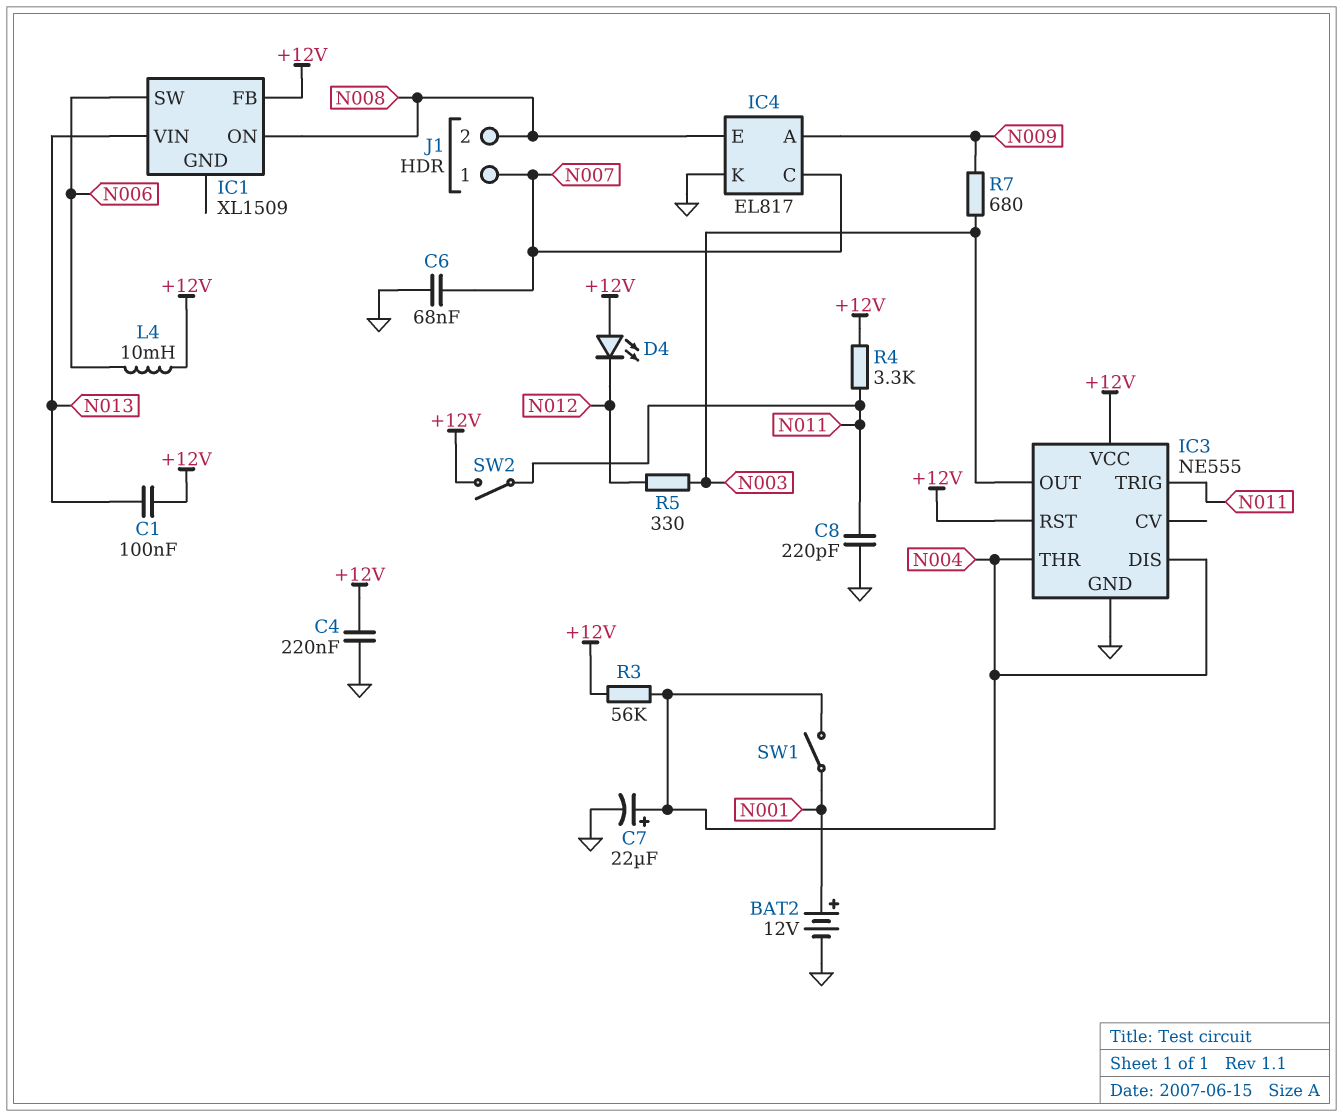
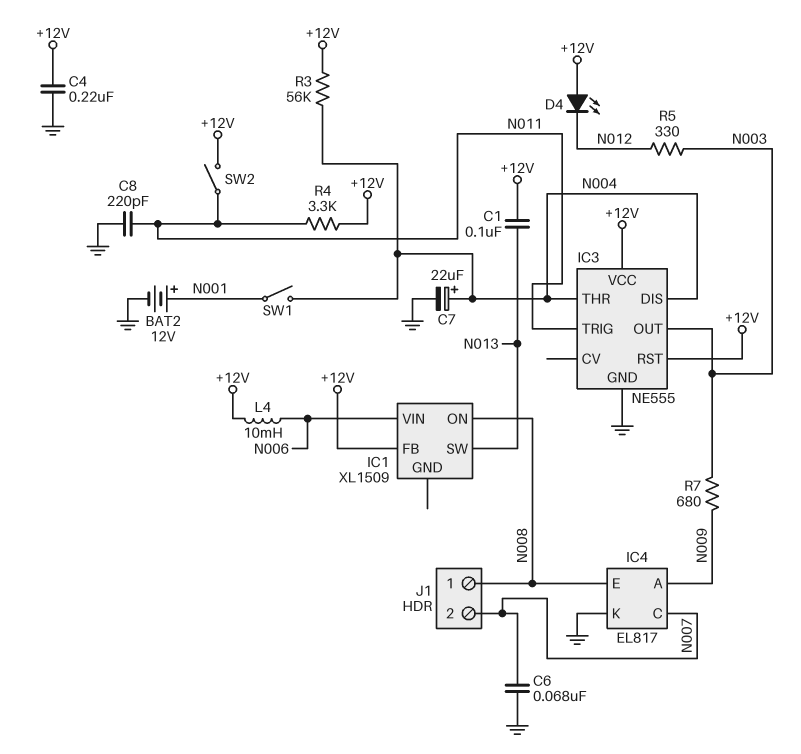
IC1 pin SW: N006 -> N013
IC1 pin VIN: N013 -> N006
J1 pin 1: N007 -> N008
J1 pin 2: N008 -> N007

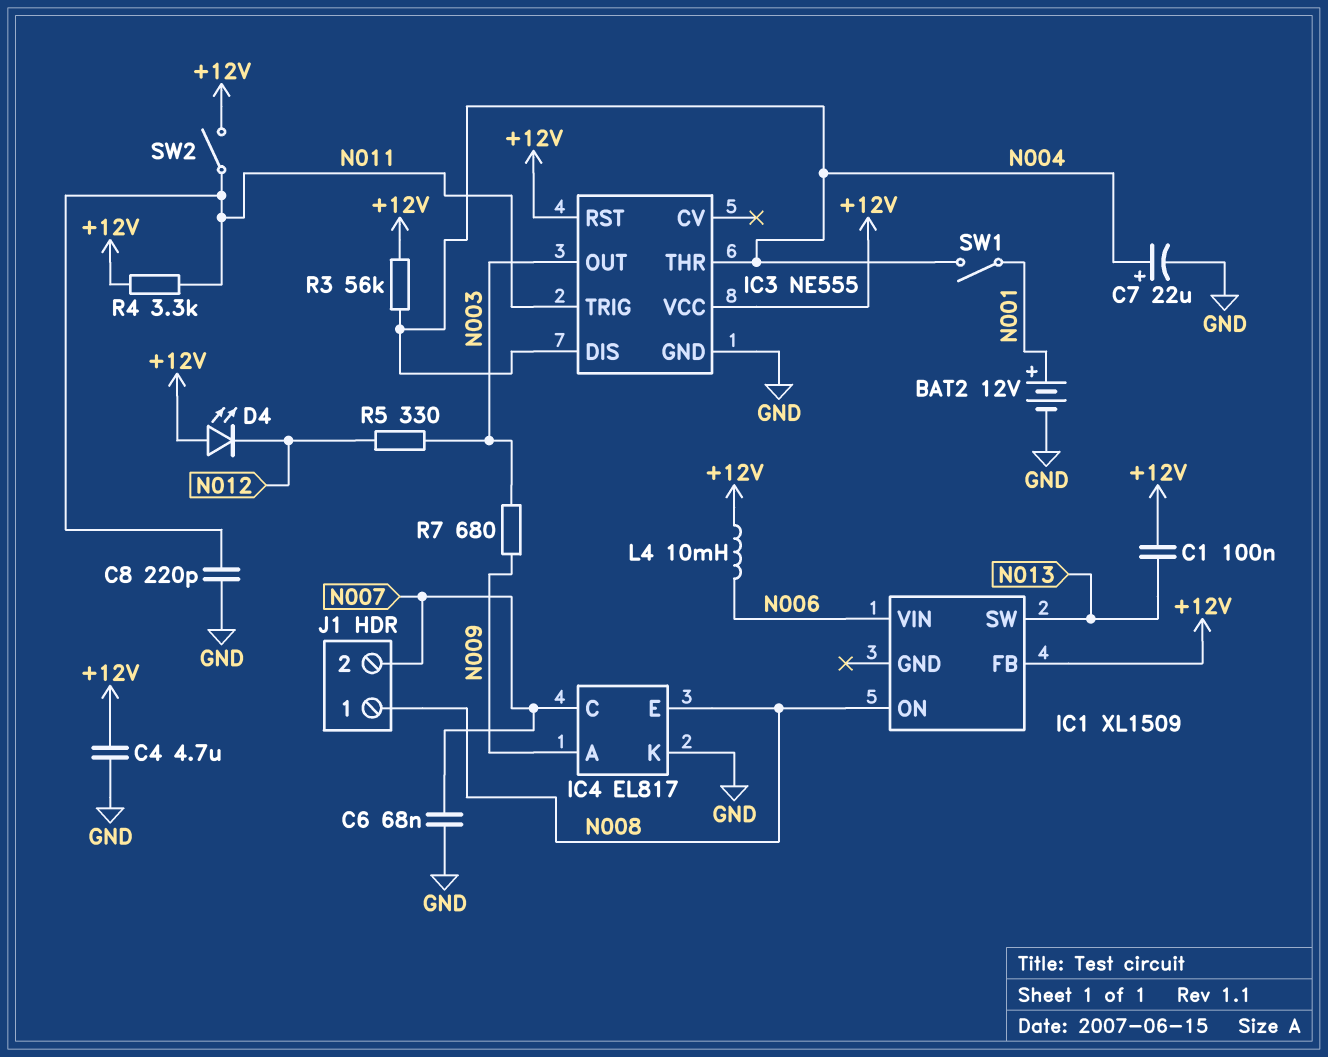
C4: 220nF (+12V, GND) -> 4.7uF (+12V, GND)

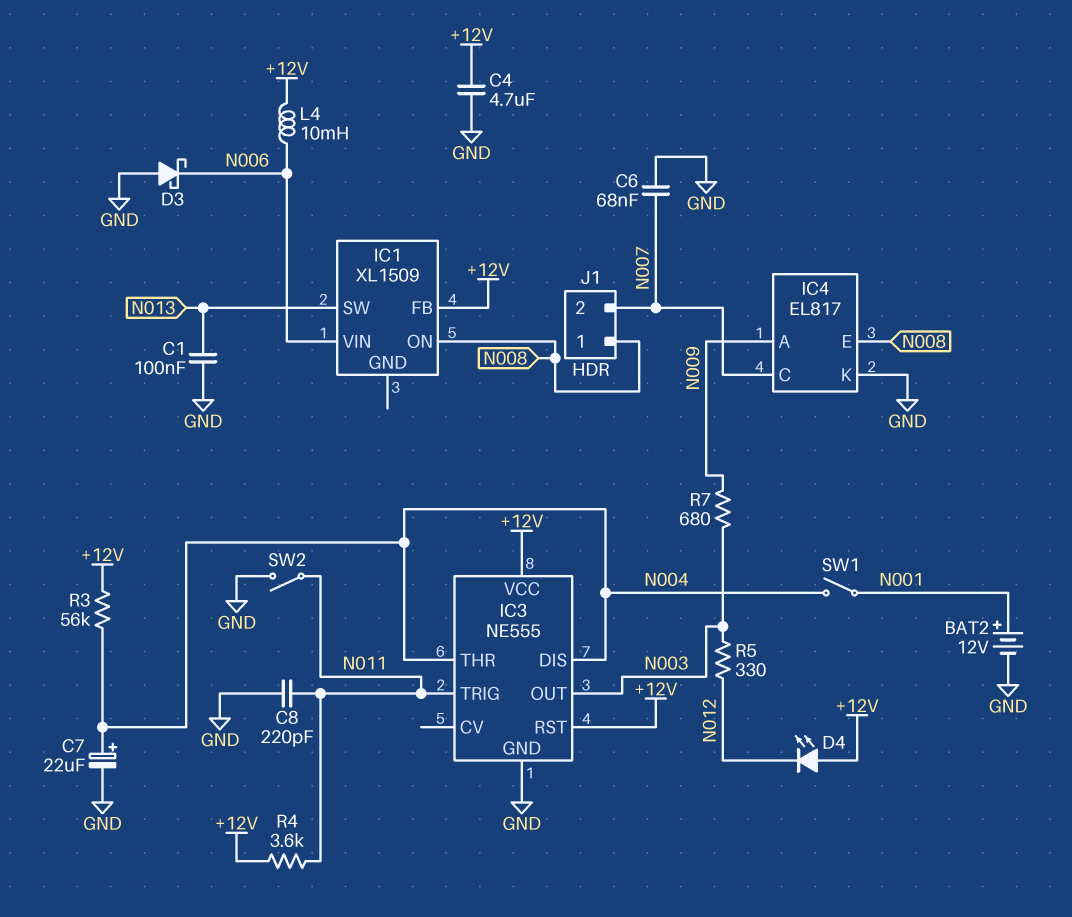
C1: 100nF (+12V, N013) -> 100nF (GND, N013)
D3: none -> schottky (A GND, K N006)
R4: 3.3k (+12V, N011) -> 3.6k (+12V, N011)
SW2: switch (+12V, N011) -> switch (GND, N011)

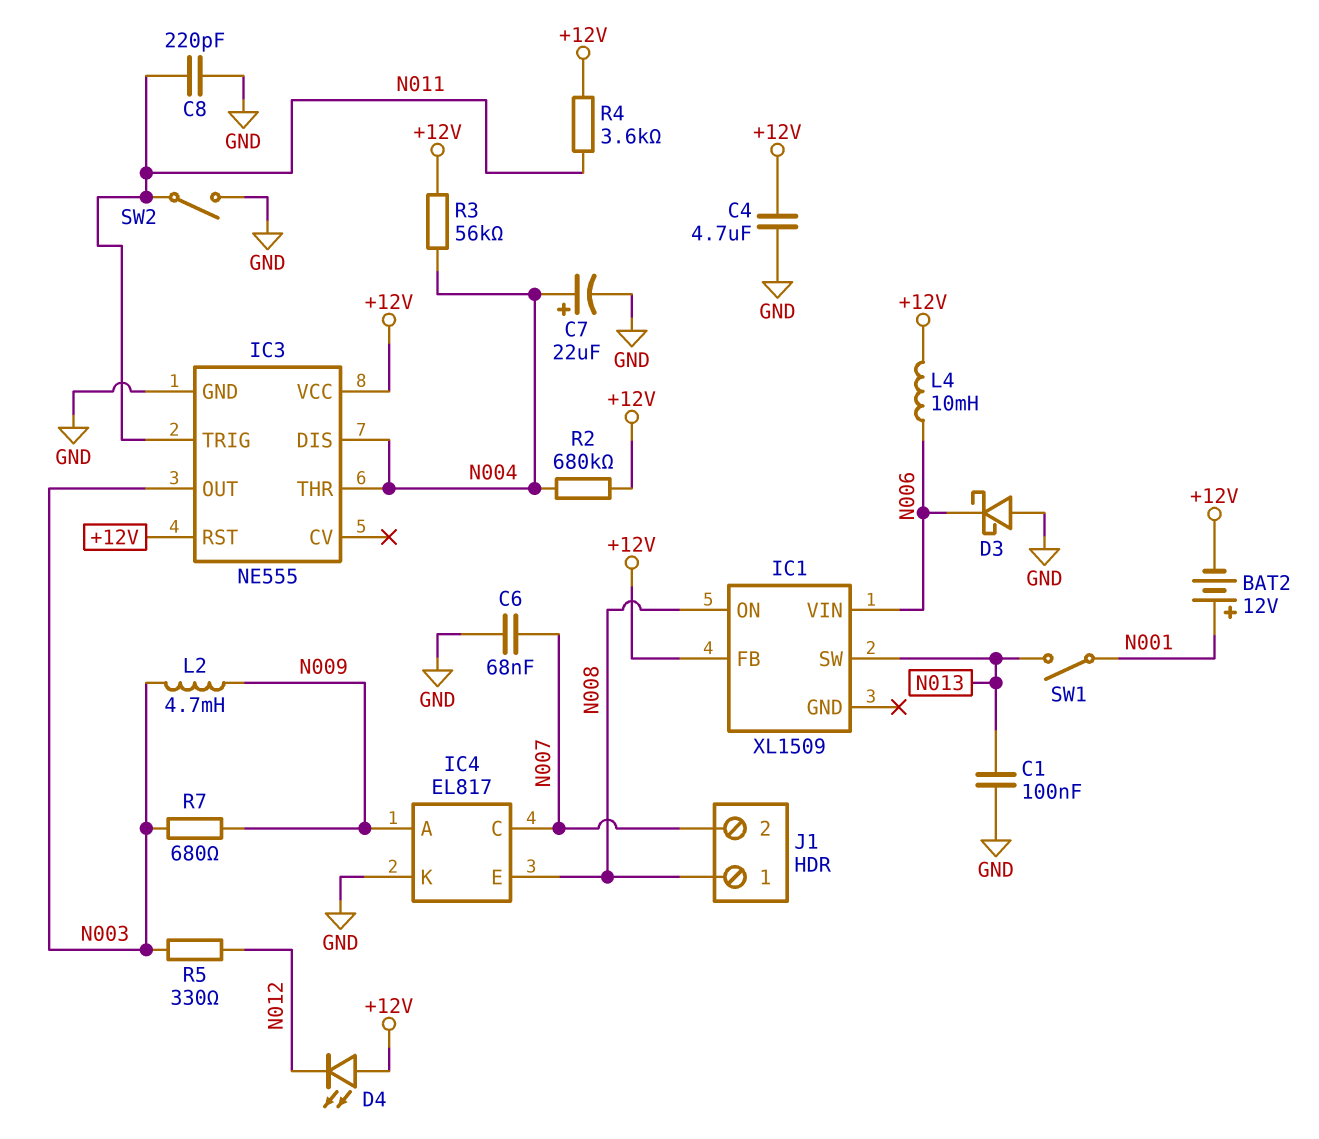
BAT2: 12V (plus N001, minus GND) -> 12V (plus N001, minus +12V)
L2: none -> 4.7mH (N003, N009)
R2: none -> 680k (+12V, N004)
SW1: switch (N001, N004) -> switch (N001, N013)

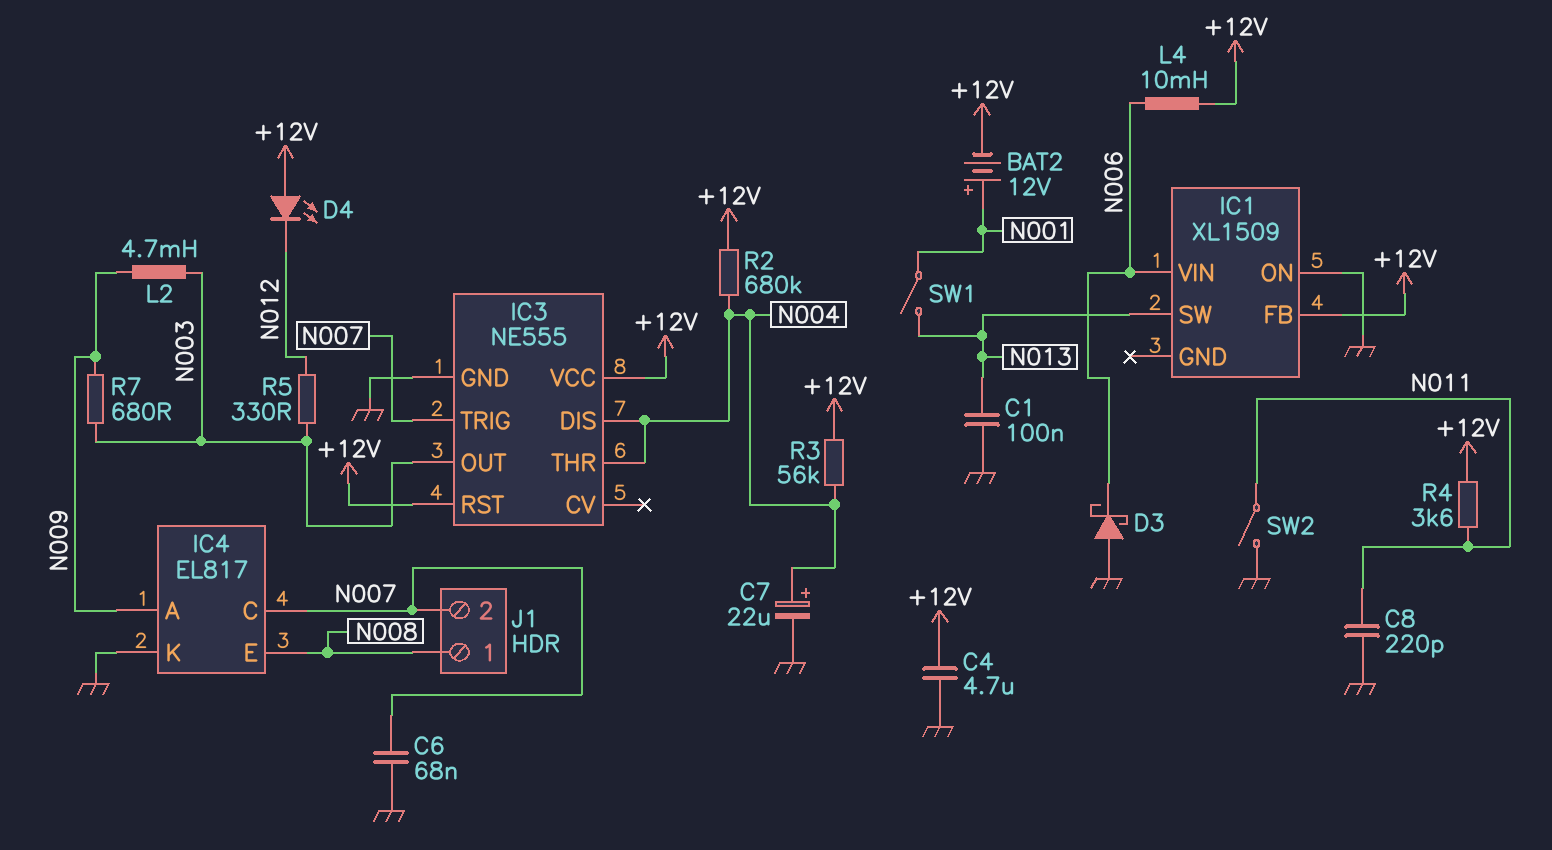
IC1 pin ON: N008 -> GND
IC3 pin TRIG: N011 -> N007

